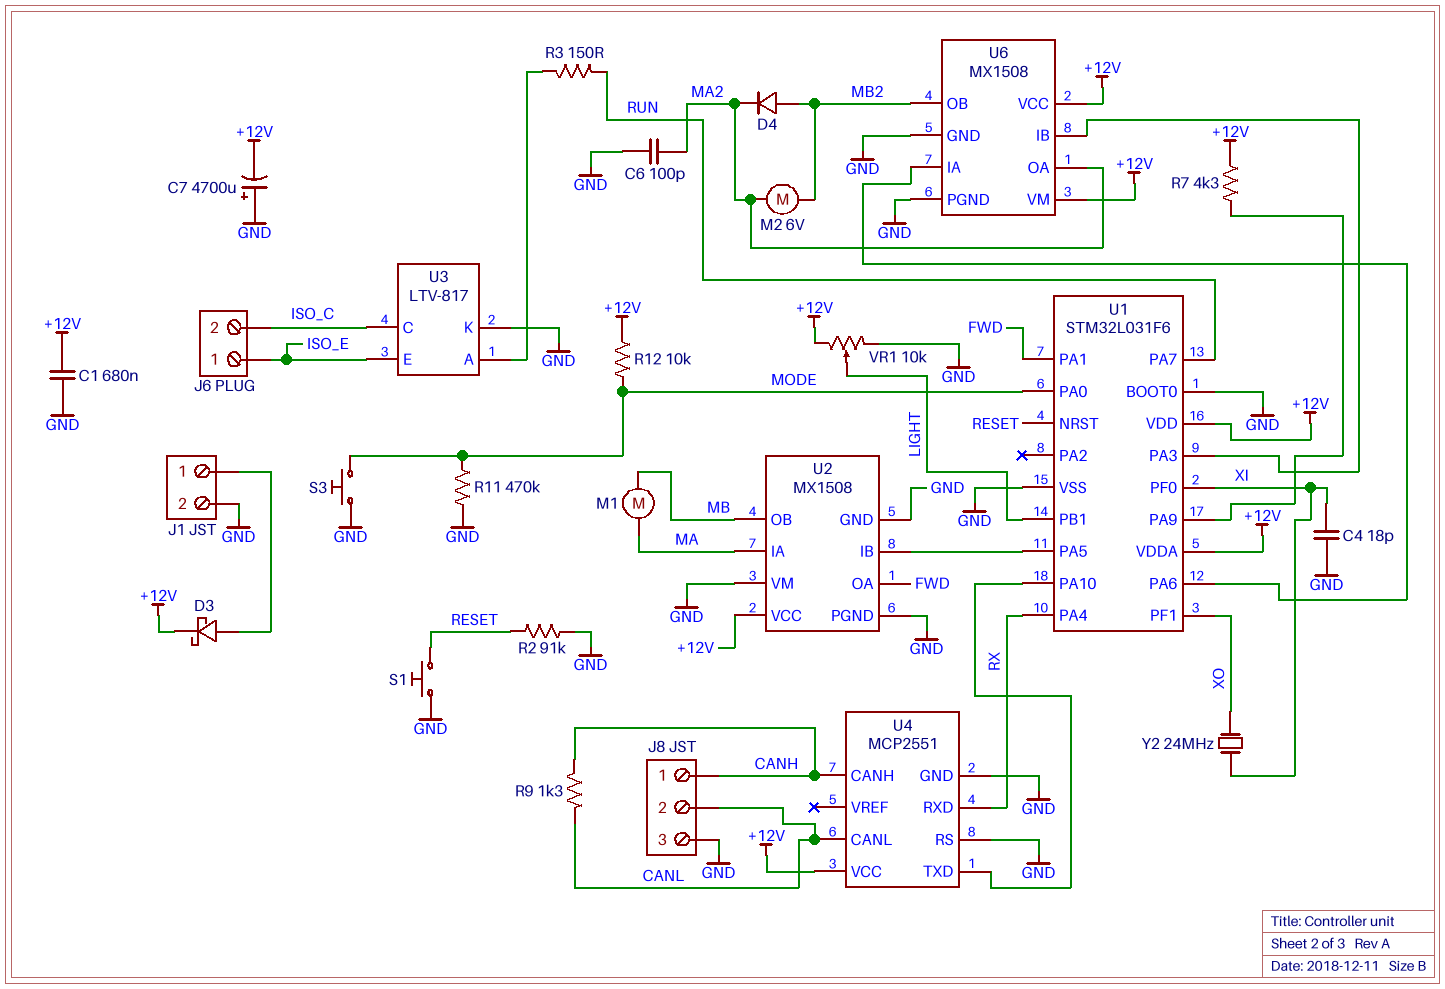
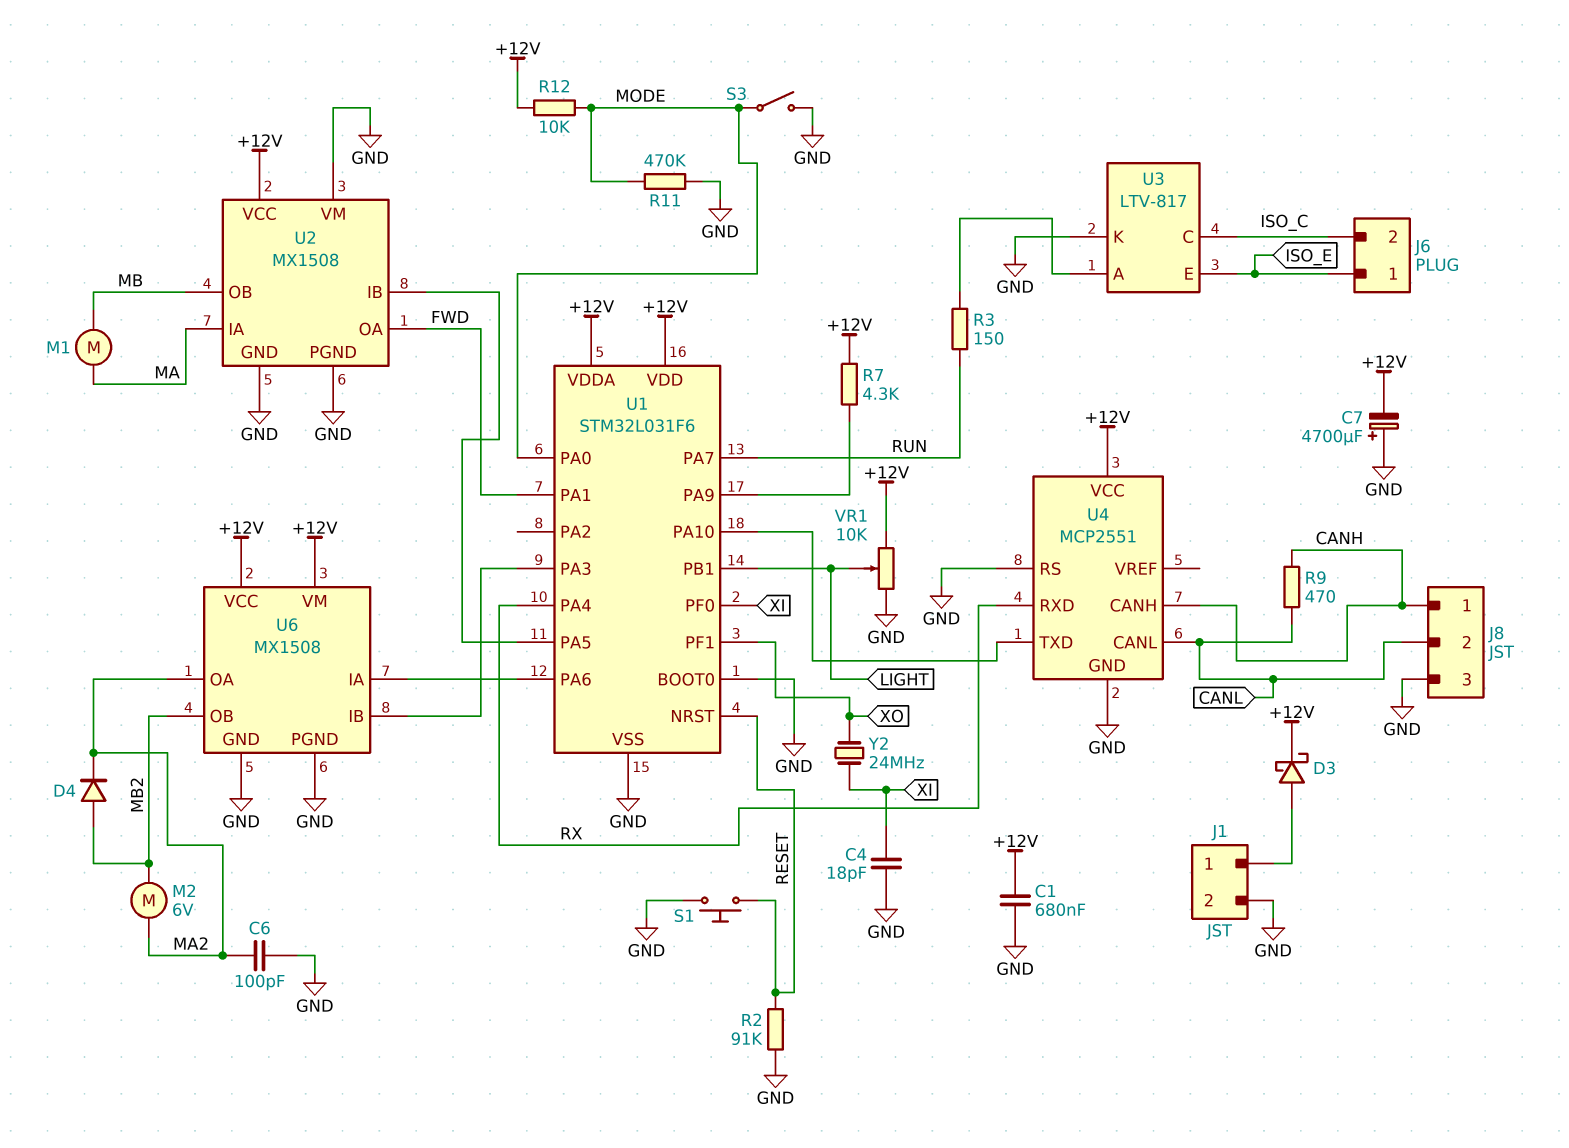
R9: 1.3k (CANH, CANL) -> 470 (CANH, CANL)
S3: button (GND, MODE) -> switch (GND, MODE)

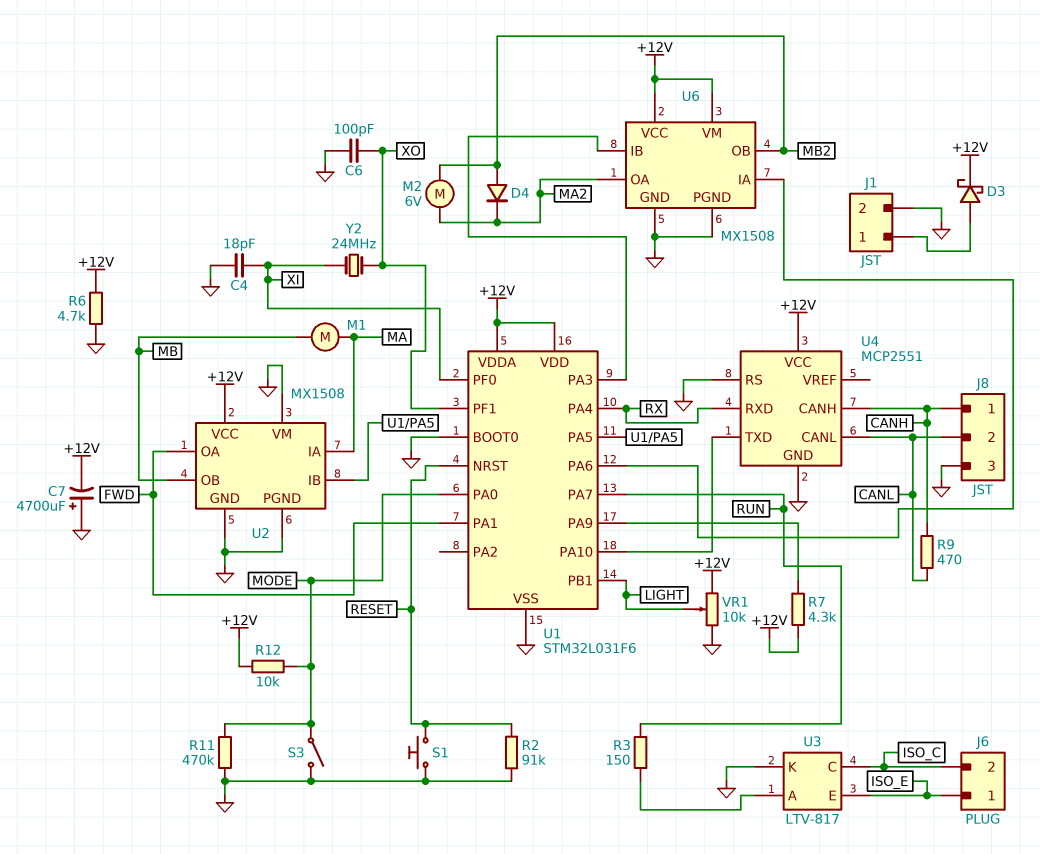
C1: 680nF (+12V, GND) -> none
C6: 100pF (GND, MA2) -> 100pF (GND, XO)
R6: none -> 4.7k (+12V, GND)

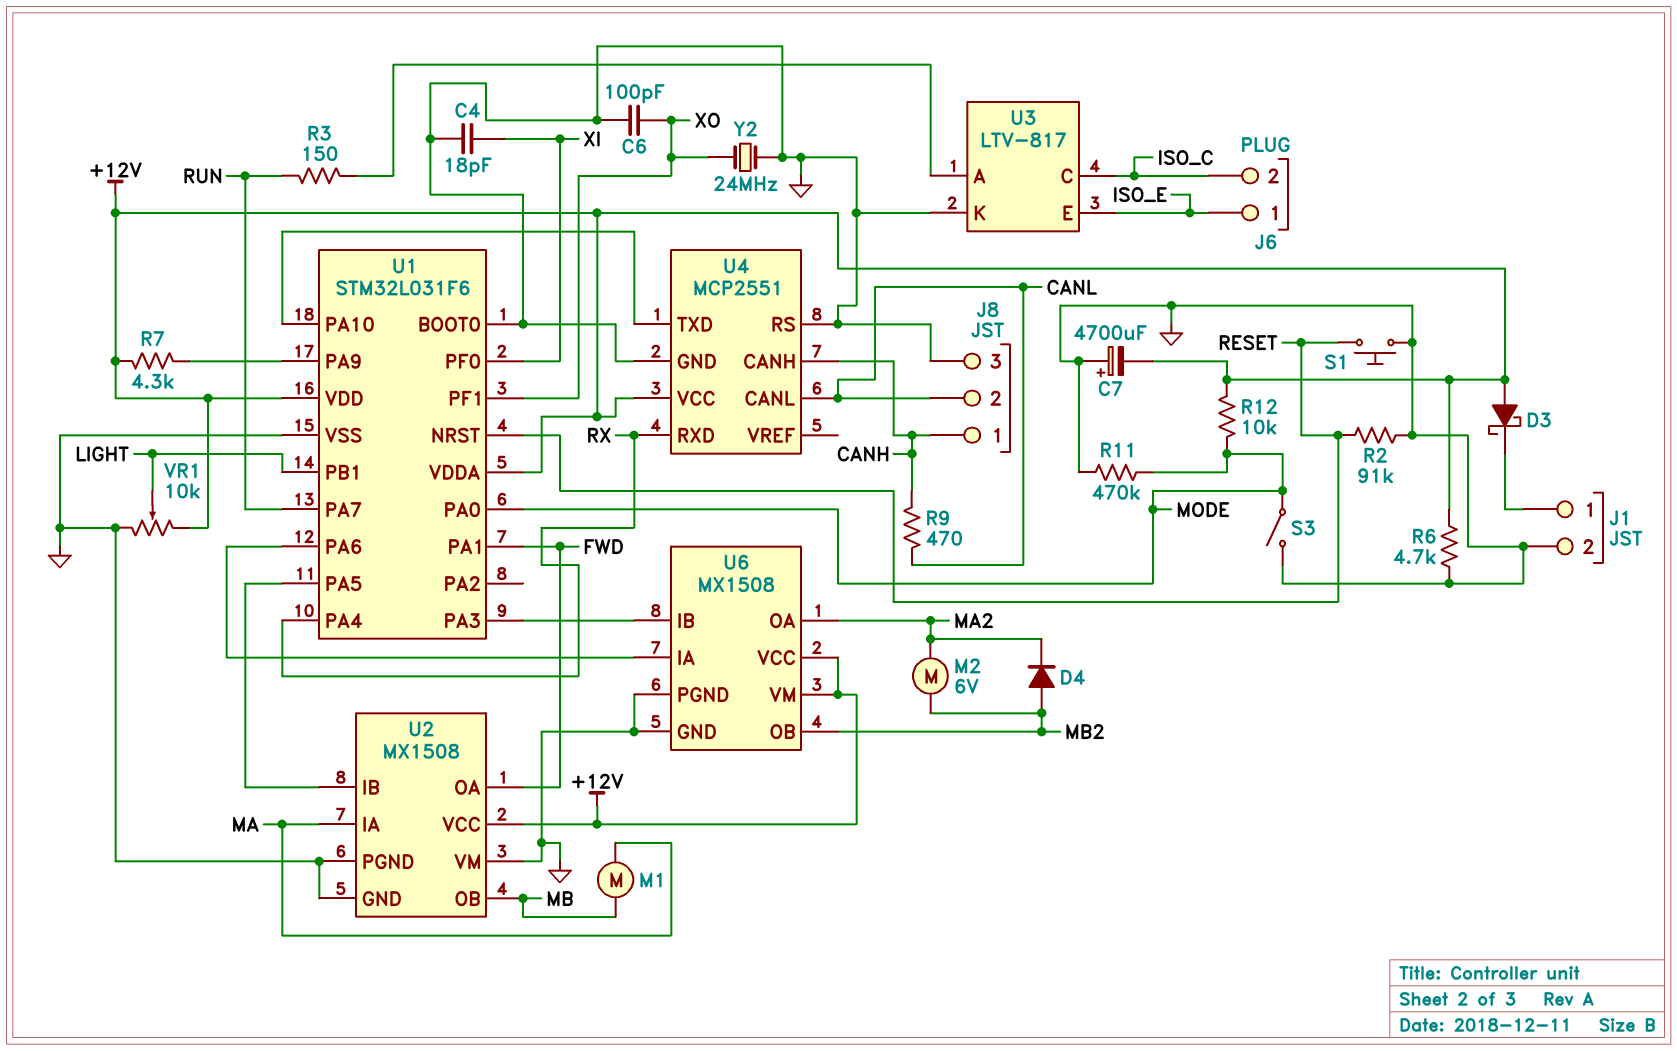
D3: schottky (A J1/1, K +12V) -> schottky (A +12V, K J1/1)
Y2: 24MHz (XI, XO) -> 24MHz (GND, XO)

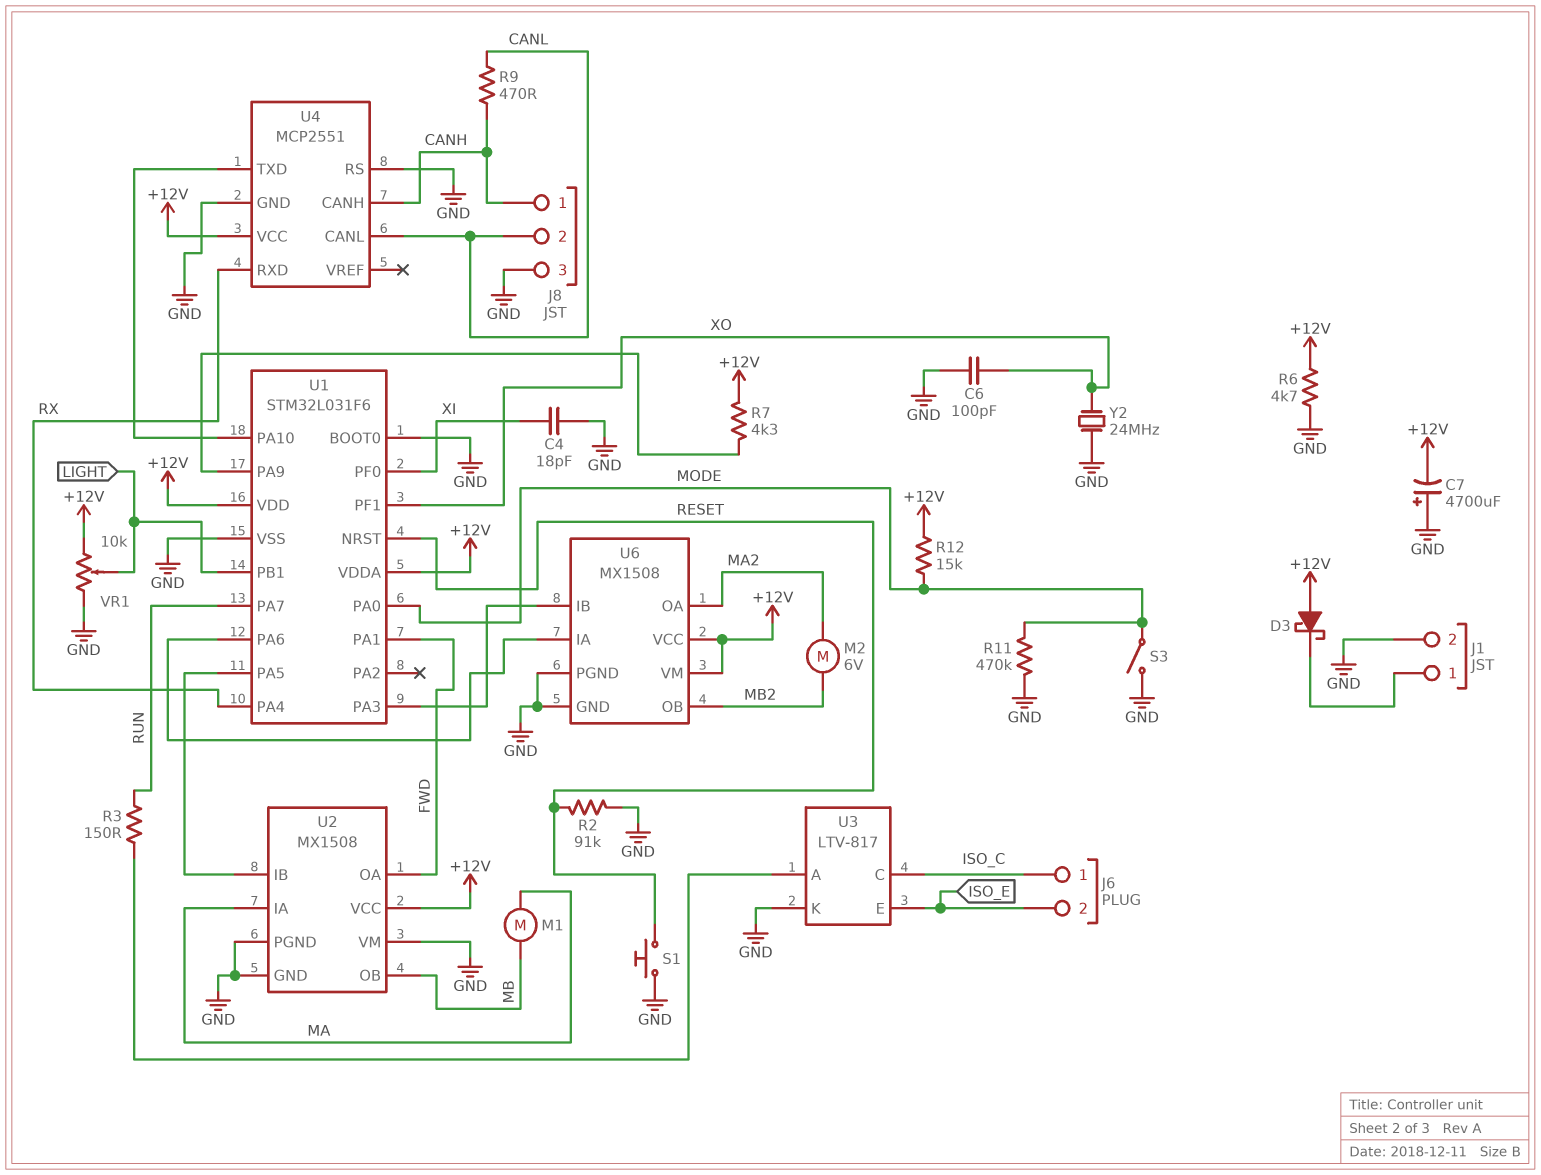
D4: diode (A MB2, K MA2) -> none
J6 pin 1: ISO_E -> ISO_C
J6 pin 2: ISO_C -> ISO_E
R12: 10k (+12V, MODE) -> 15k (+12V, MODE)

